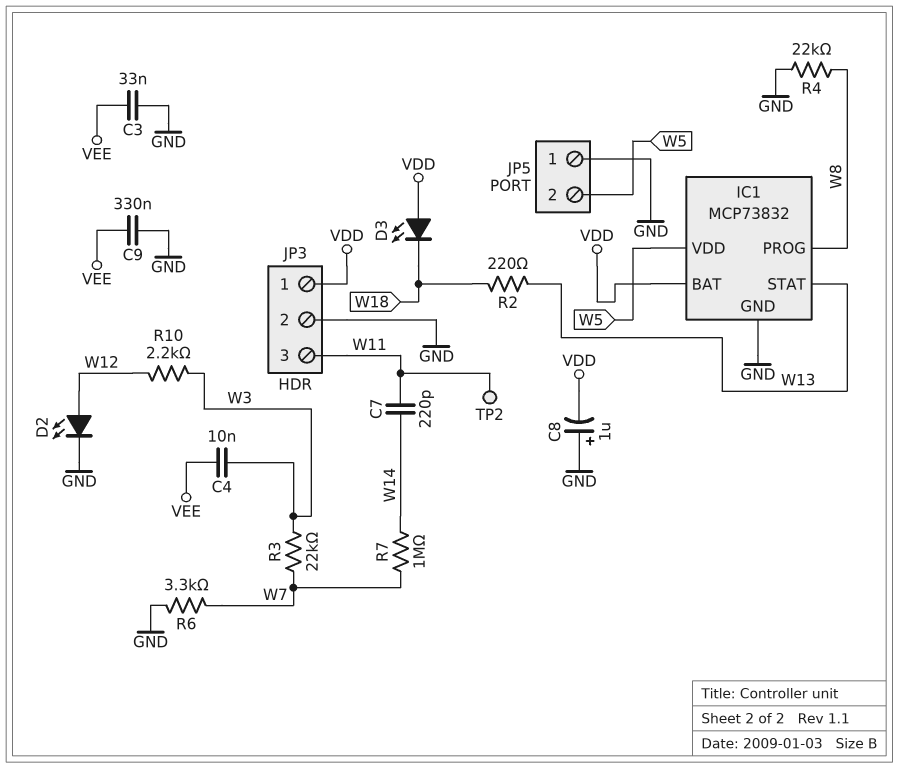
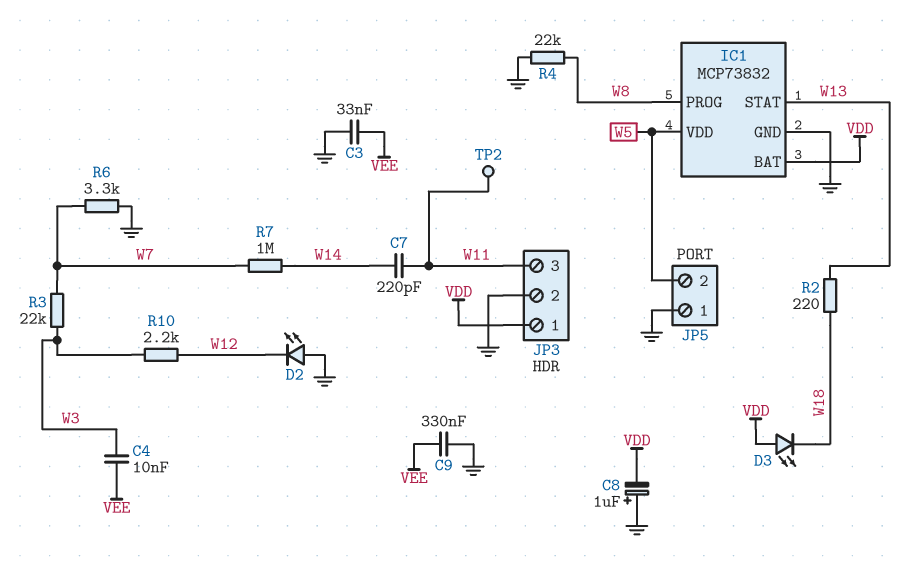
D2: LED (A W12, K GND) -> LED (A GND, K W12)

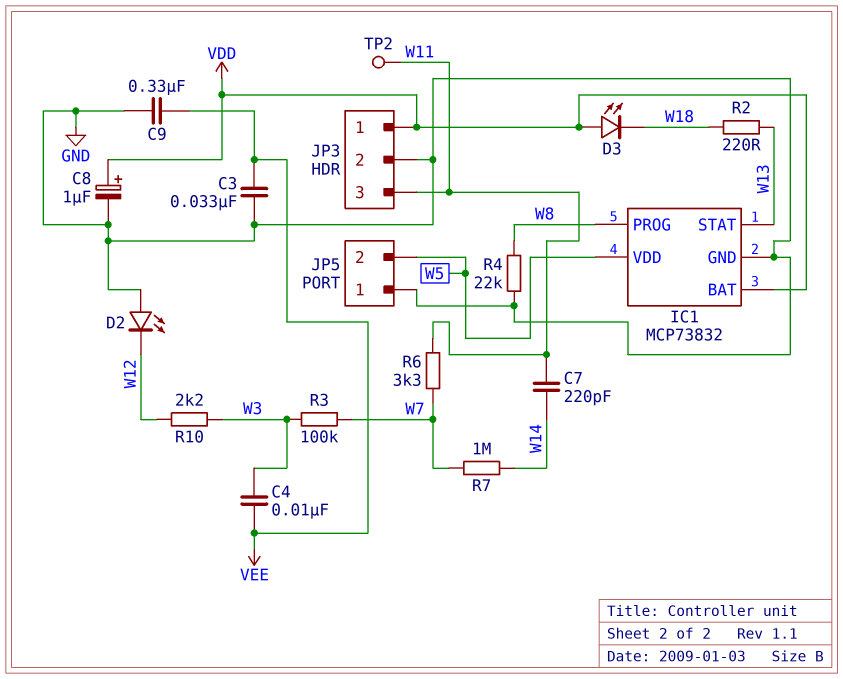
C8: 1uF (plus GND, minus VDD) -> 1uF (plus VDD, minus GND)
R3: 22k (W3, W7) -> 100k (W3, W7)
R6: 3.3k (GND, W7) -> 3.3k (W7, W11)

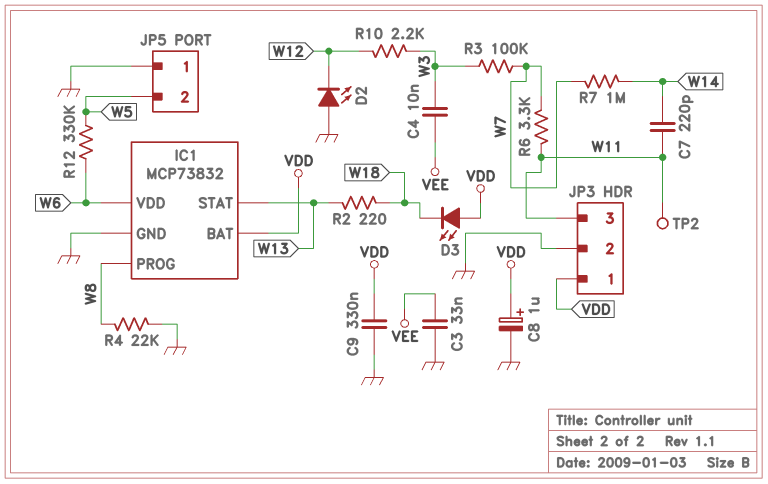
C9: 330nF (GND, VEE) -> 330nF (GND, VDD)
IC1 pin VDD: W5 -> W6
R12: none -> 330k (W5, W6)

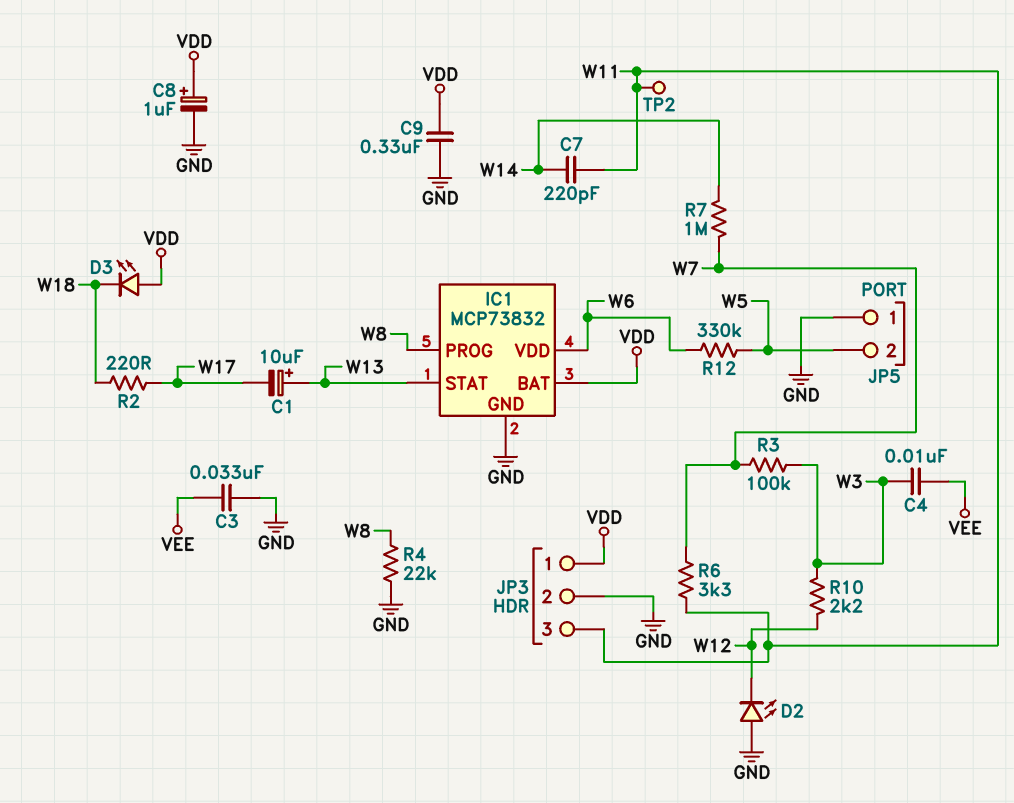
C1: none -> 10uF (plus W13, minus W17)
R2: 220 (W13, W18) -> 220 (W17, W18)

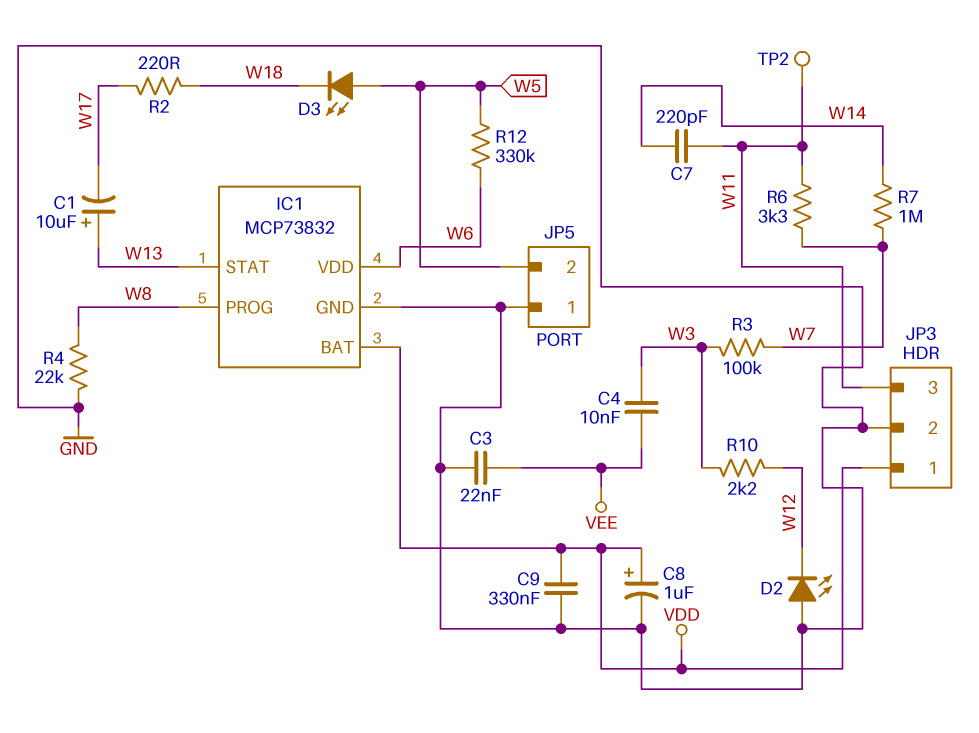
C3: 33nF (GND, VEE) -> 22nF (GND, VEE)
D3: LED (A VDD, K W18) -> LED (A W5, K W18)

